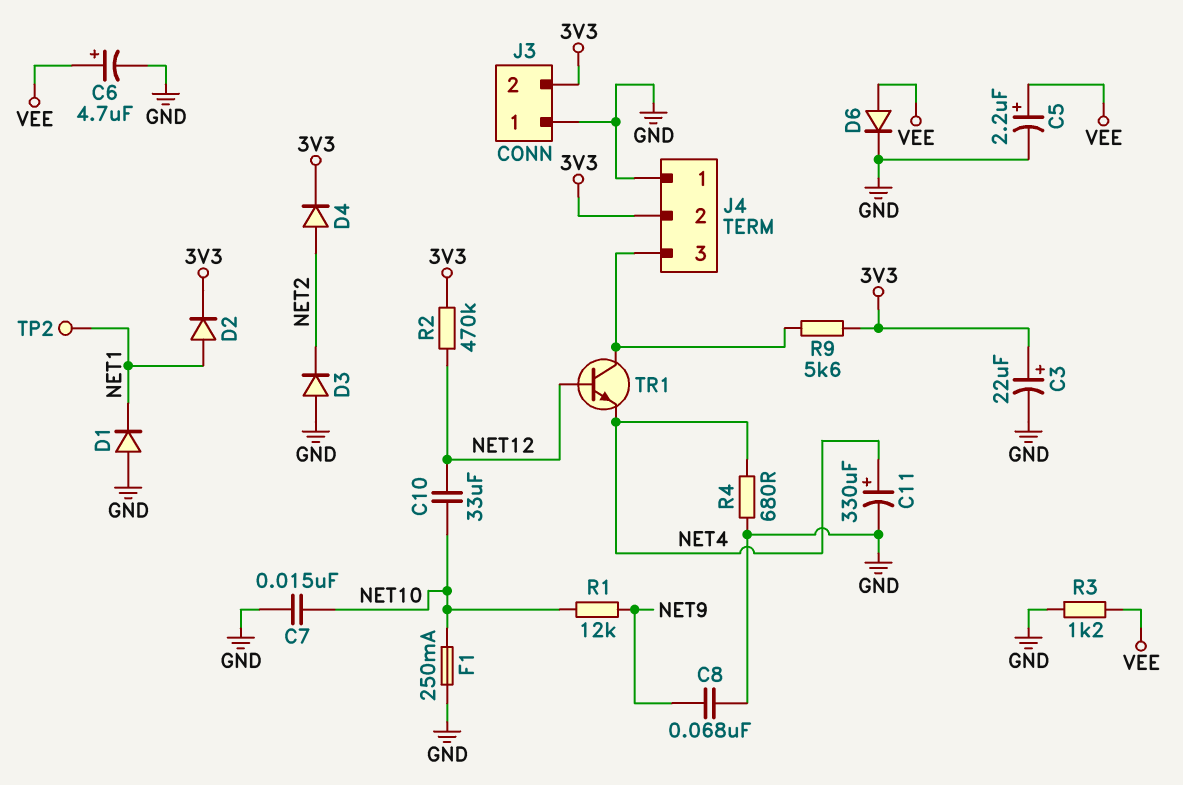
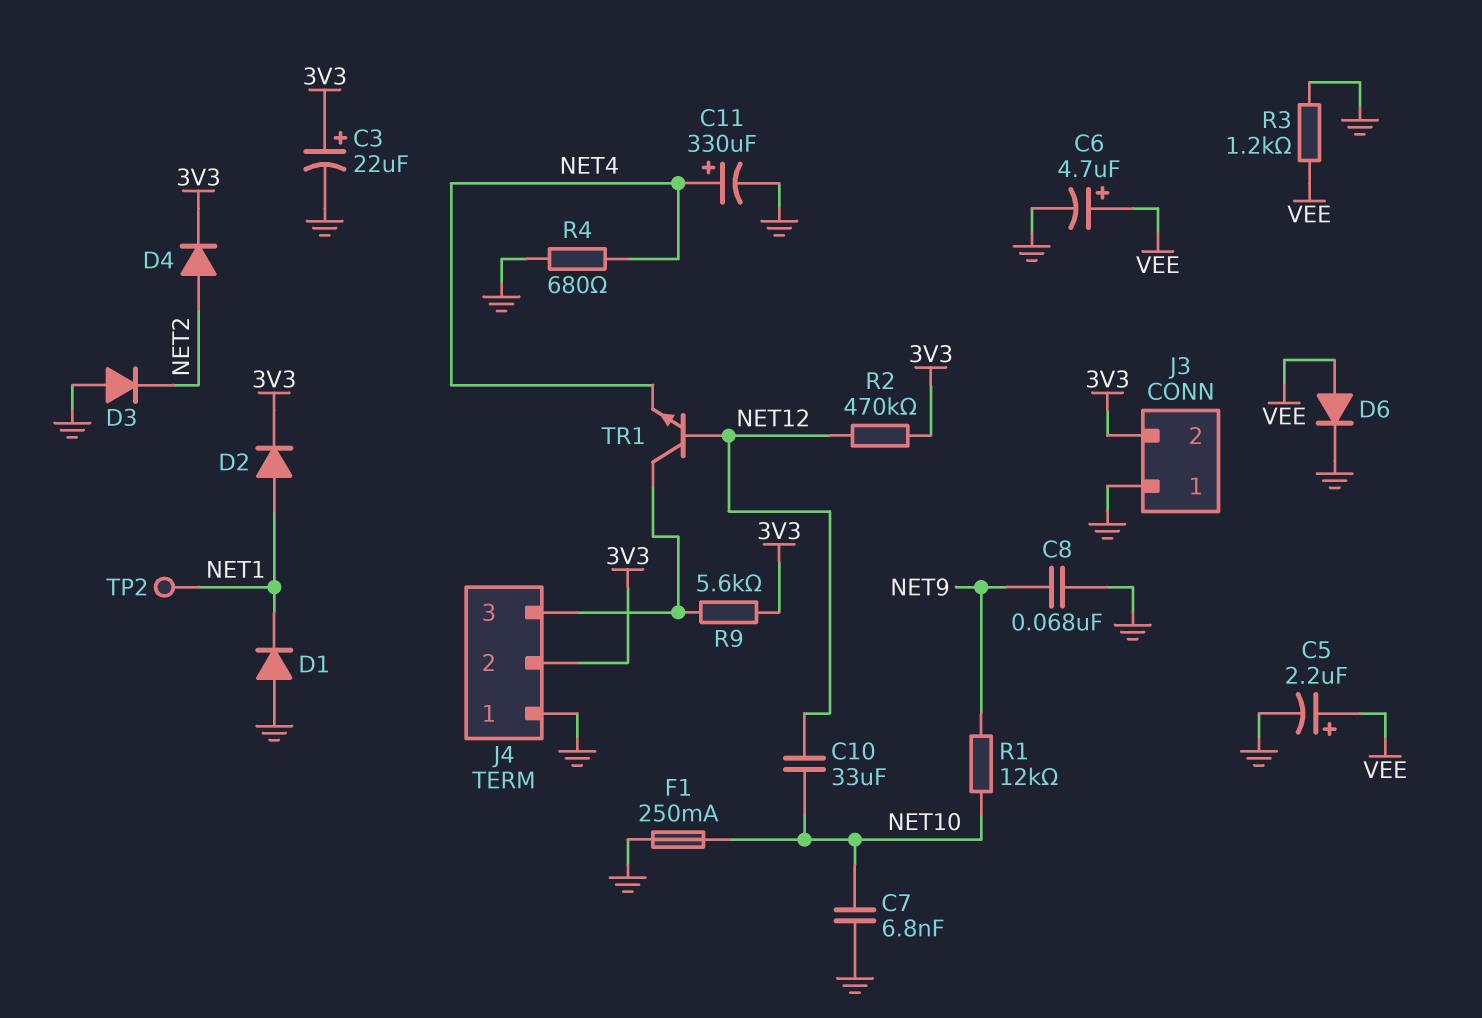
C7: 15nF (GND, NET10) -> 6.8nF (GND, NET10)

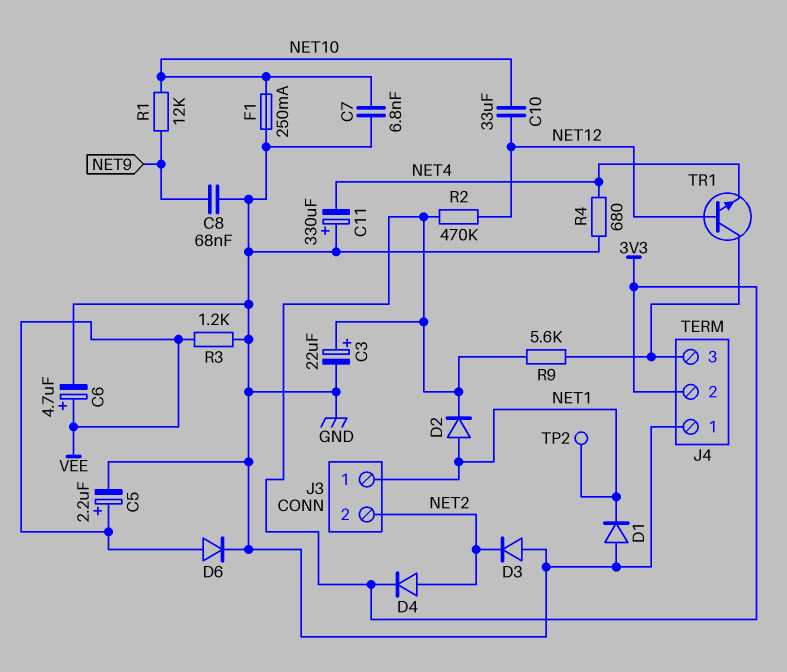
C11: 330uF (plus NET4, minus GND) -> 330uF (plus GND, minus NET4)
J3 pin 1: GND -> NET1
J3 pin 2: 3V3 -> NET2

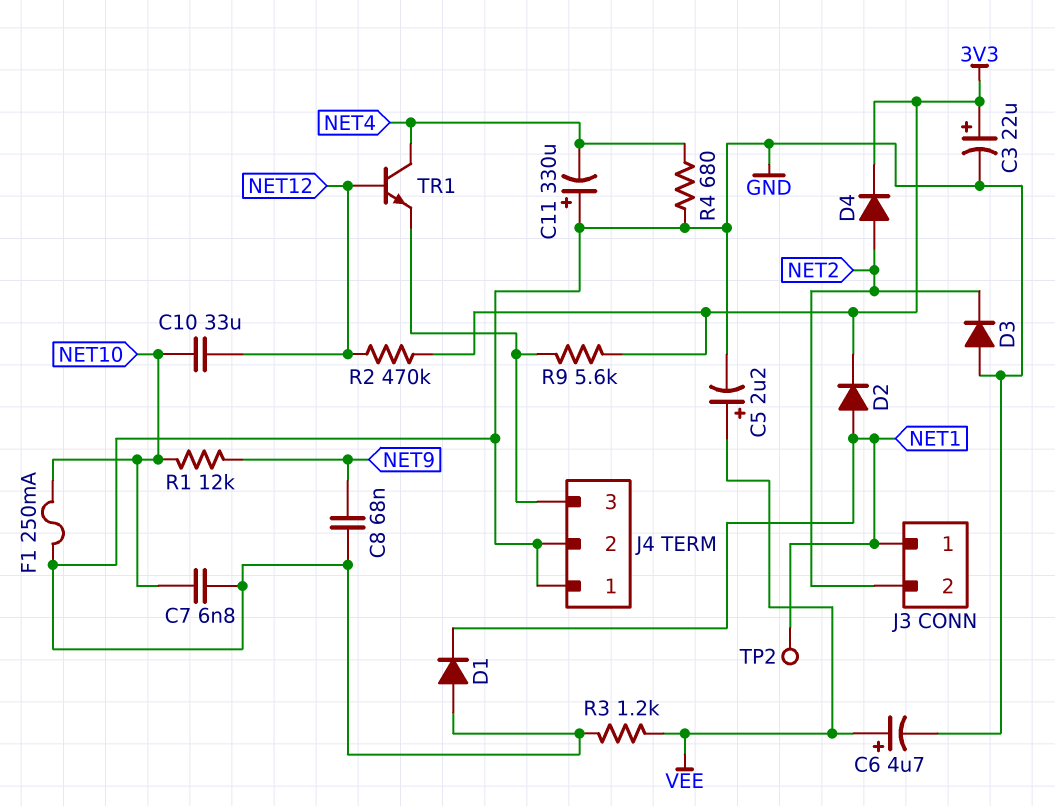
D6: diode (A VEE, K GND) -> none
J4 pin 2: 3V3 -> GND
TR1: NPN (B NET12, C J4/3, E NET4) -> NPN (B NET12, C NET4, E J4/3)

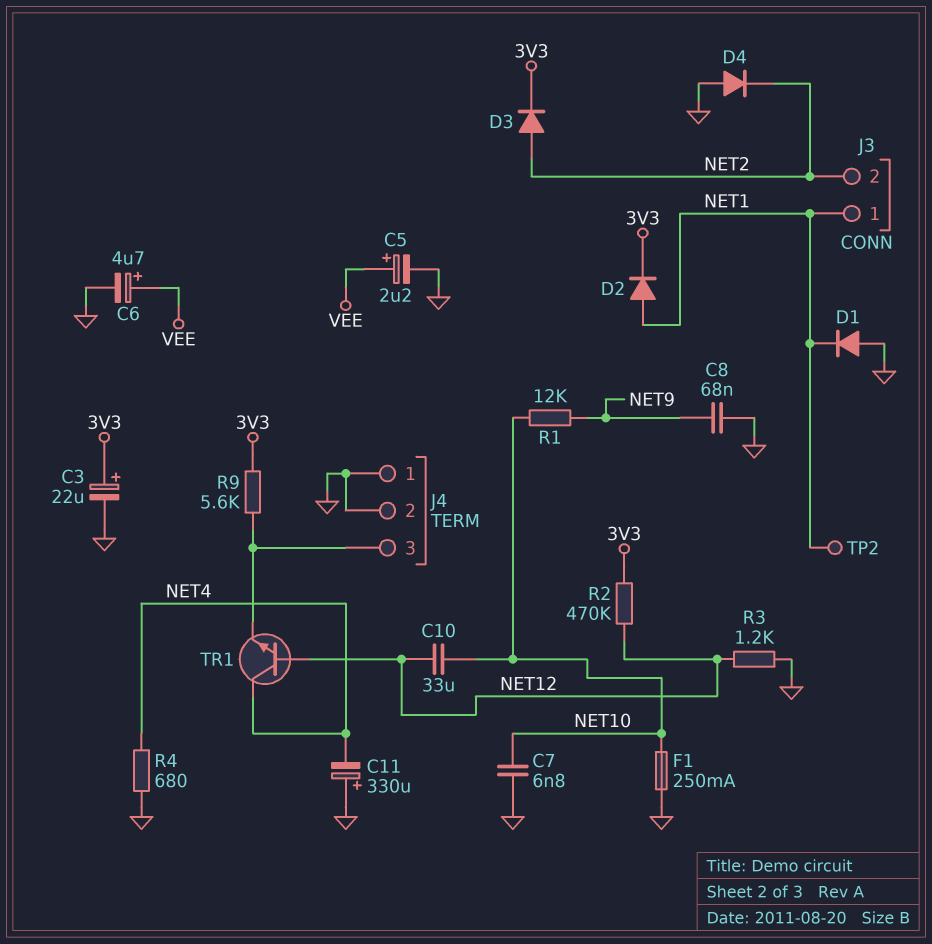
D3: diode (A GND, K NET2) -> diode (A NET2, K 3V3)
D4: diode (A NET2, K 3V3) -> diode (A GND, K NET2)
R3: 1.2k (GND, VEE) -> 1.2k (GND, NET12)

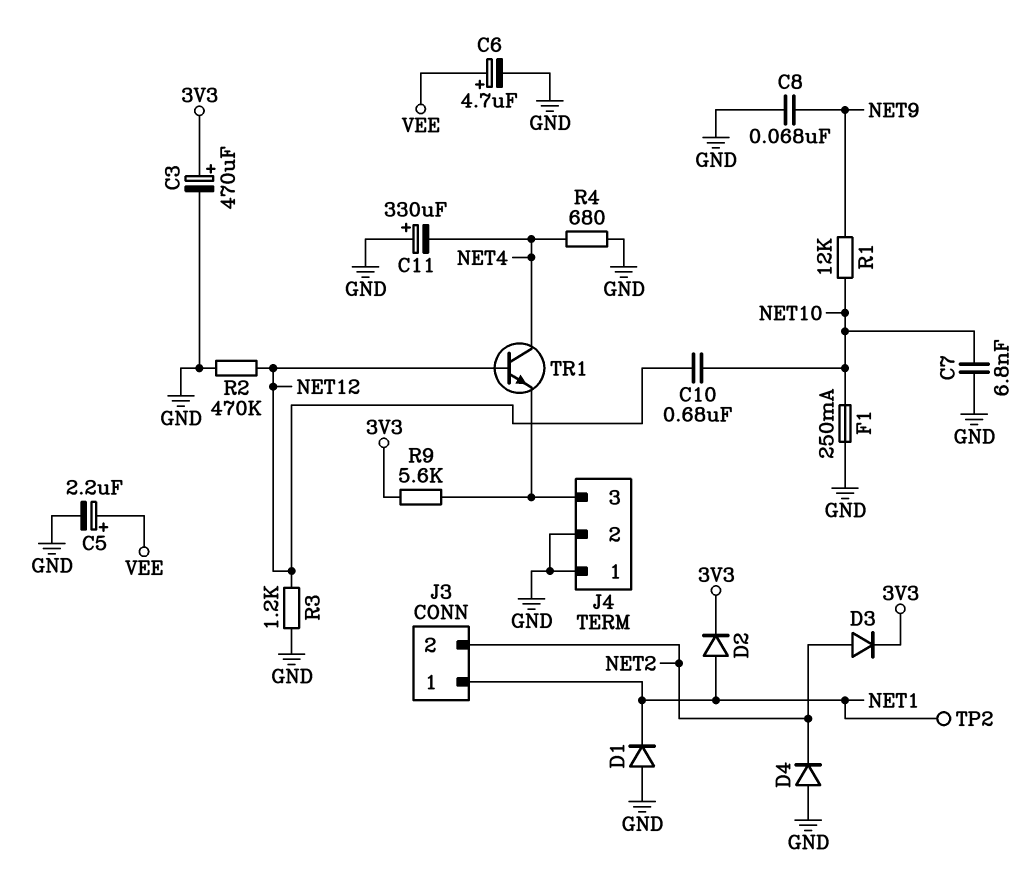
C3: 22uF (plus 3V3, minus GND) -> 470uF (plus 3V3, minus GND)
C10: 33uF (NET10, NET12) -> 680nF (NET10, NET12)
R2: 470k (3V3, NET12) -> 470k (GND, NET12)

